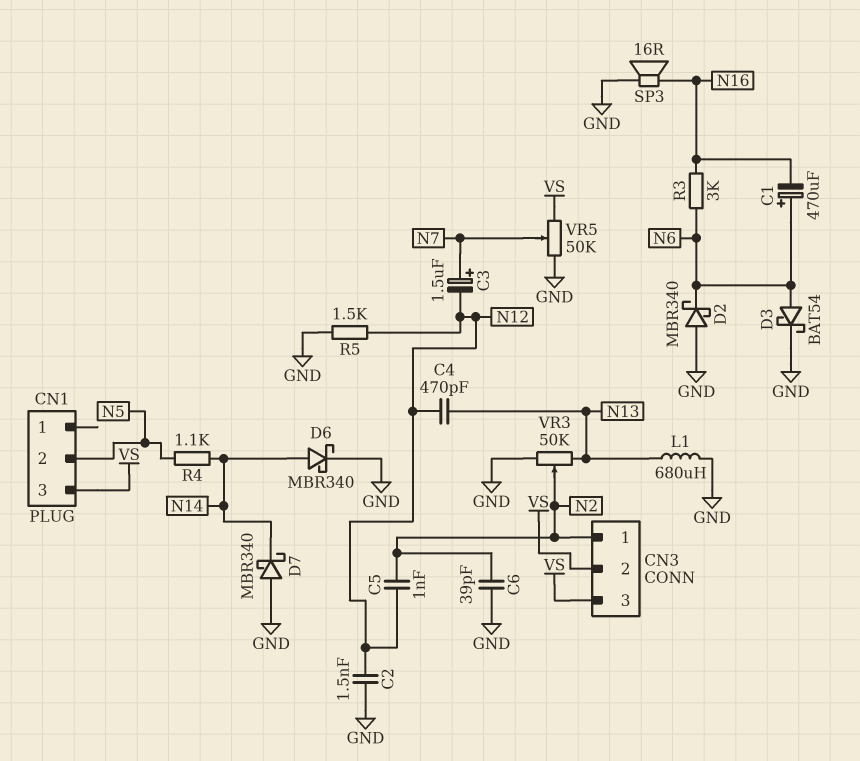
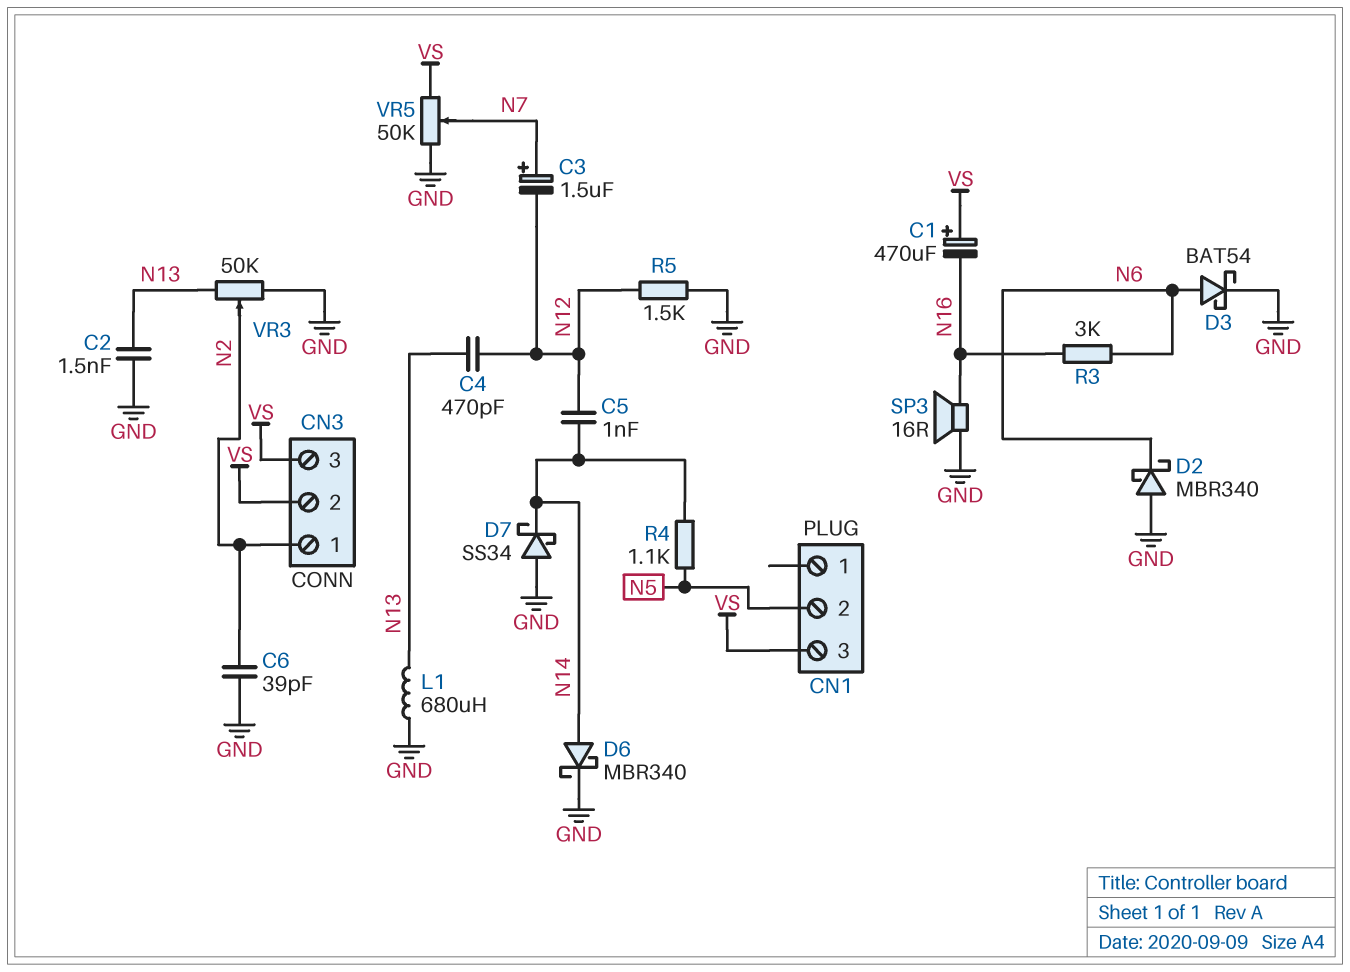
C1: 470uF (plus N6, minus N16) -> 470uF (plus VS, minus N16)
C2: 1.5nF (GND, N12) -> 1.5nF (GND, N13)
C5: 1nF (N2, N12) -> 1nF (N12, N14)
D7: schottky MBR340 (A GND, K N14) -> schottky SS34 (A GND, K N14)

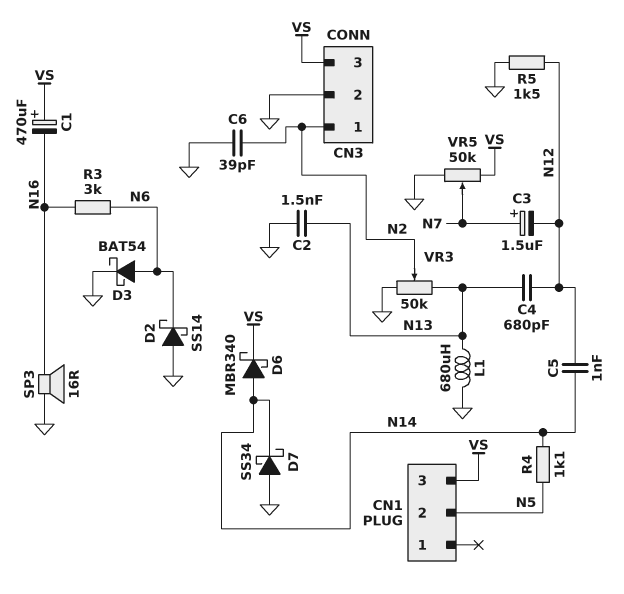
C4: 470pF (N12, N13) -> 680pF (N12, N13)
CN3 pin 2: VS -> GND
D2: schottky MBR340 (A GND, K N6) -> schottky SS14 (A GND, K N6)
D6: schottky MBR340 (A N14, K GND) -> schottky MBR340 (A N14, K VS)

